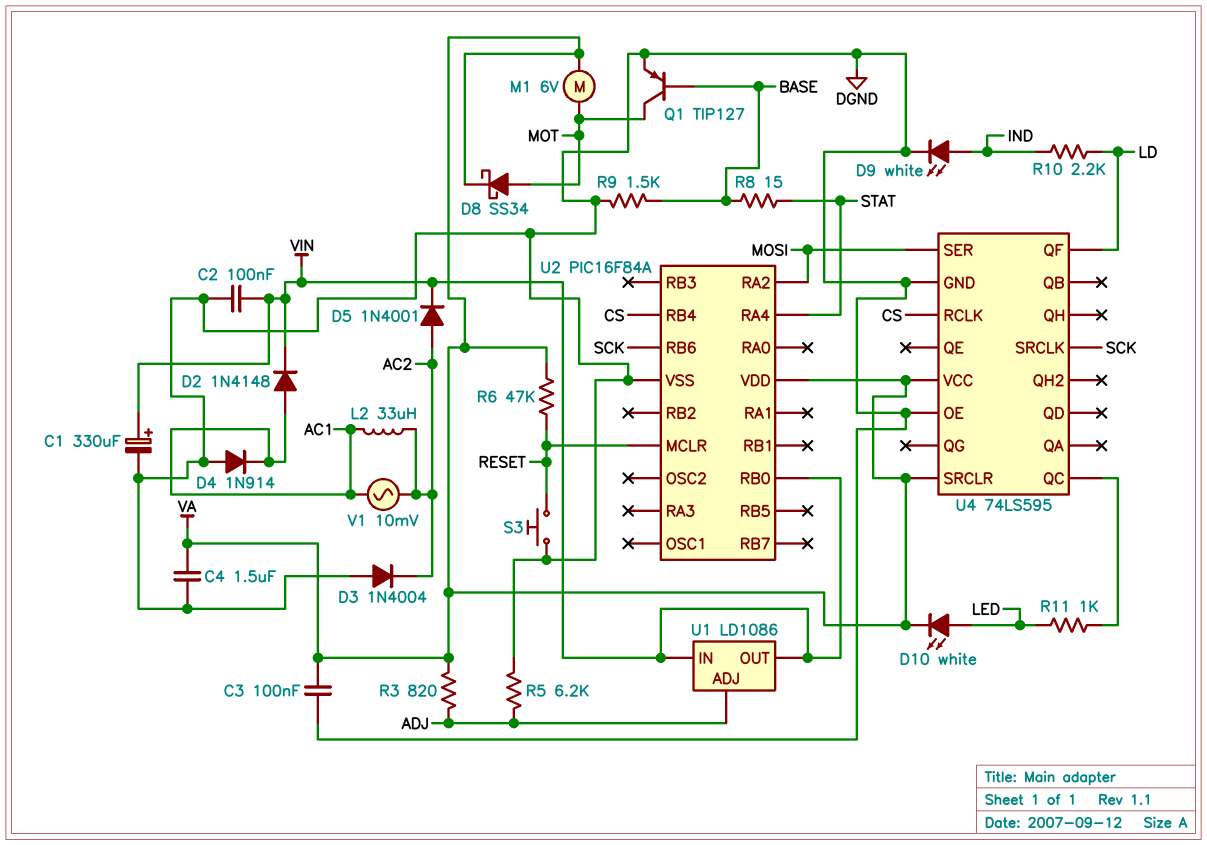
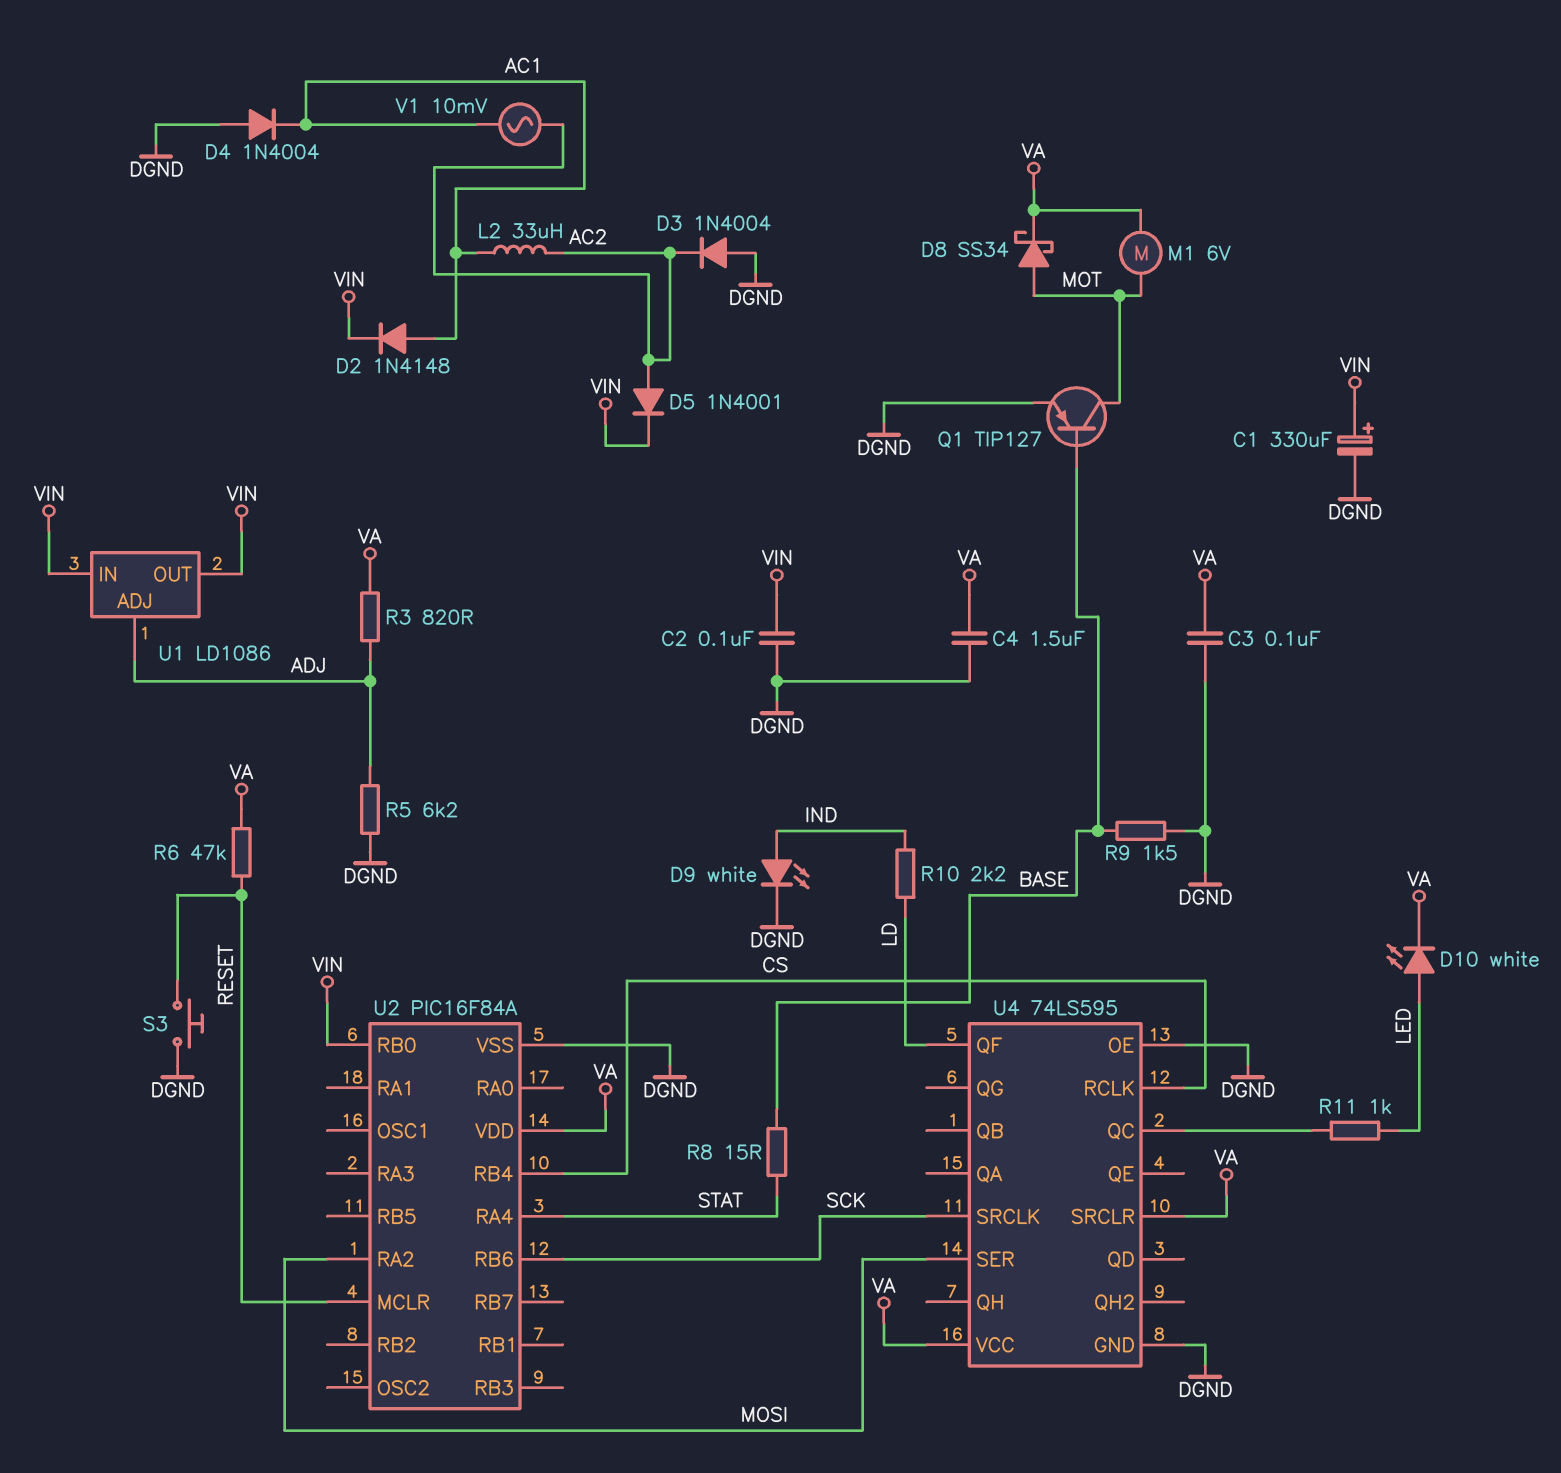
D4: diode 1N914 (A DGND, K AC1) -> diode 1N4004 (A DGND, K AC1)

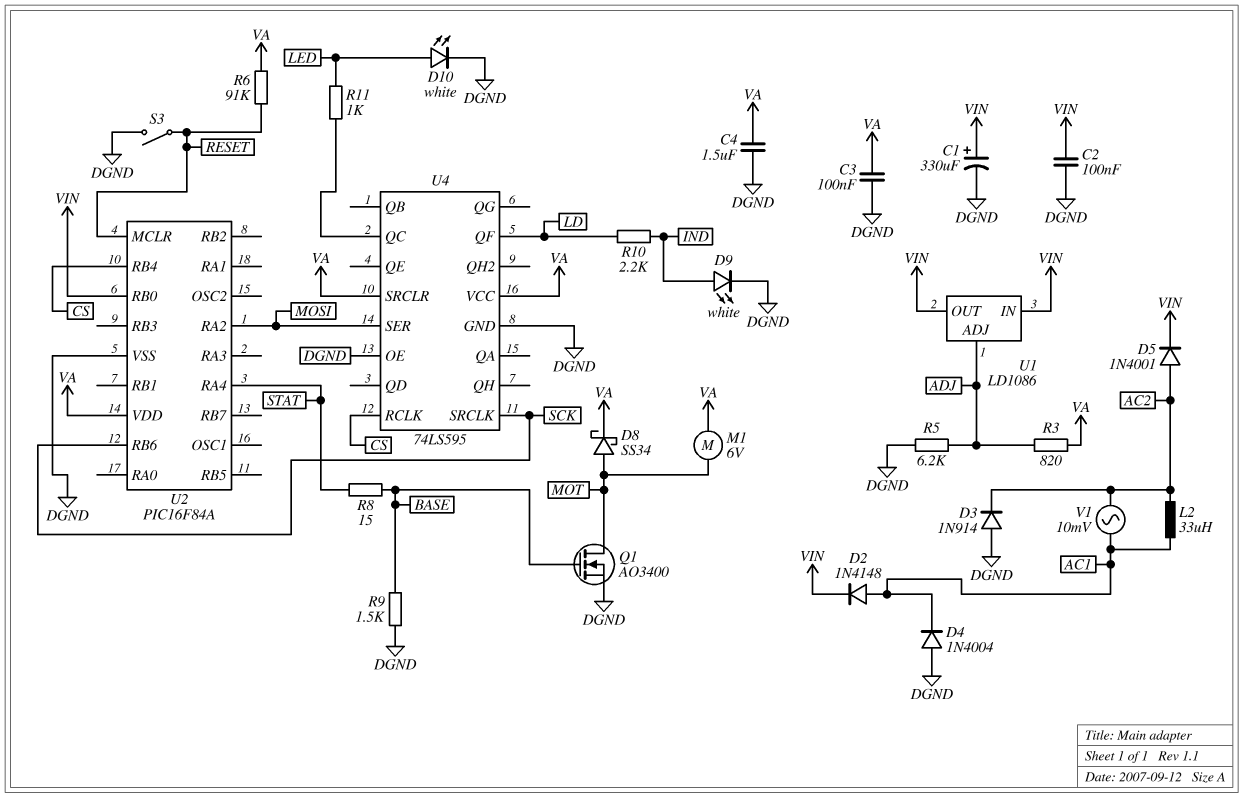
D3: diode 1N4004 (A DGND, K AC2) -> diode 1N914 (A DGND, K AC2)
D10: LED white (A LED, K VA) -> LED white (A LED, K DGND)
Q1: PNP TIP127 (B BASE, C MOT, E DGND) -> NMOS AO3400 (G BASE, D MOT, S DGND)
R6: 47k (RESET, VA) -> 91k (RESET, VA)
S3: button (DGND, RESET) -> switch (DGND, RESET)

